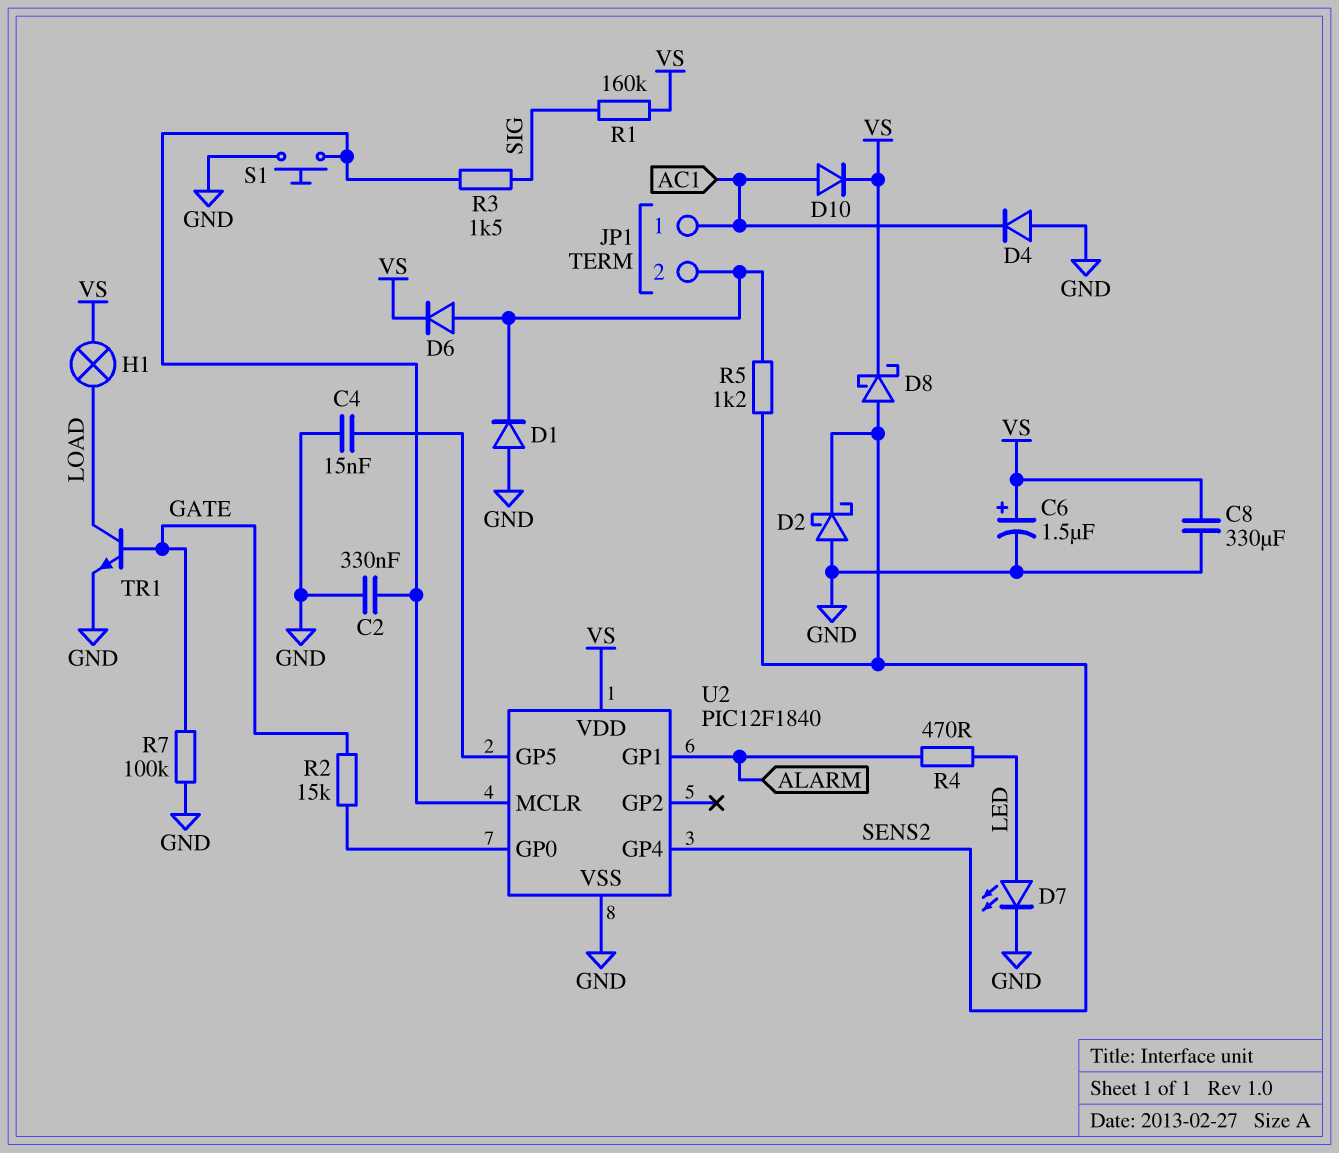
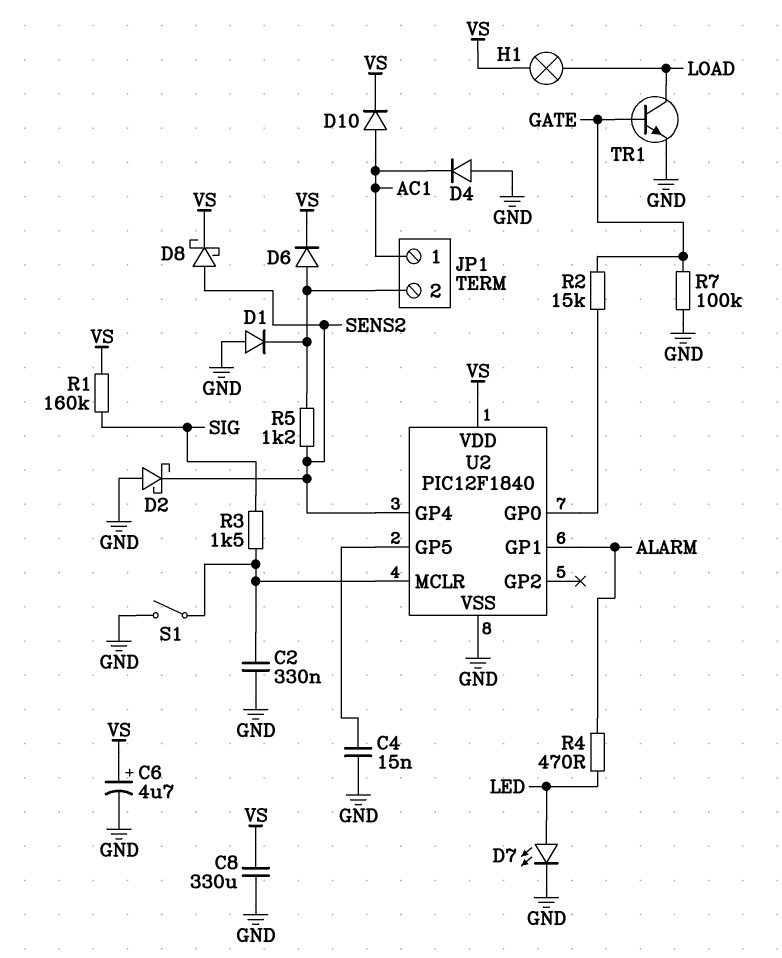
C6: 1.5uF (plus VS, minus GND) -> 4.7uF (plus VS, minus GND)
S1: button (GND, U2/MCLR) -> switch (GND, U2/MCLR)

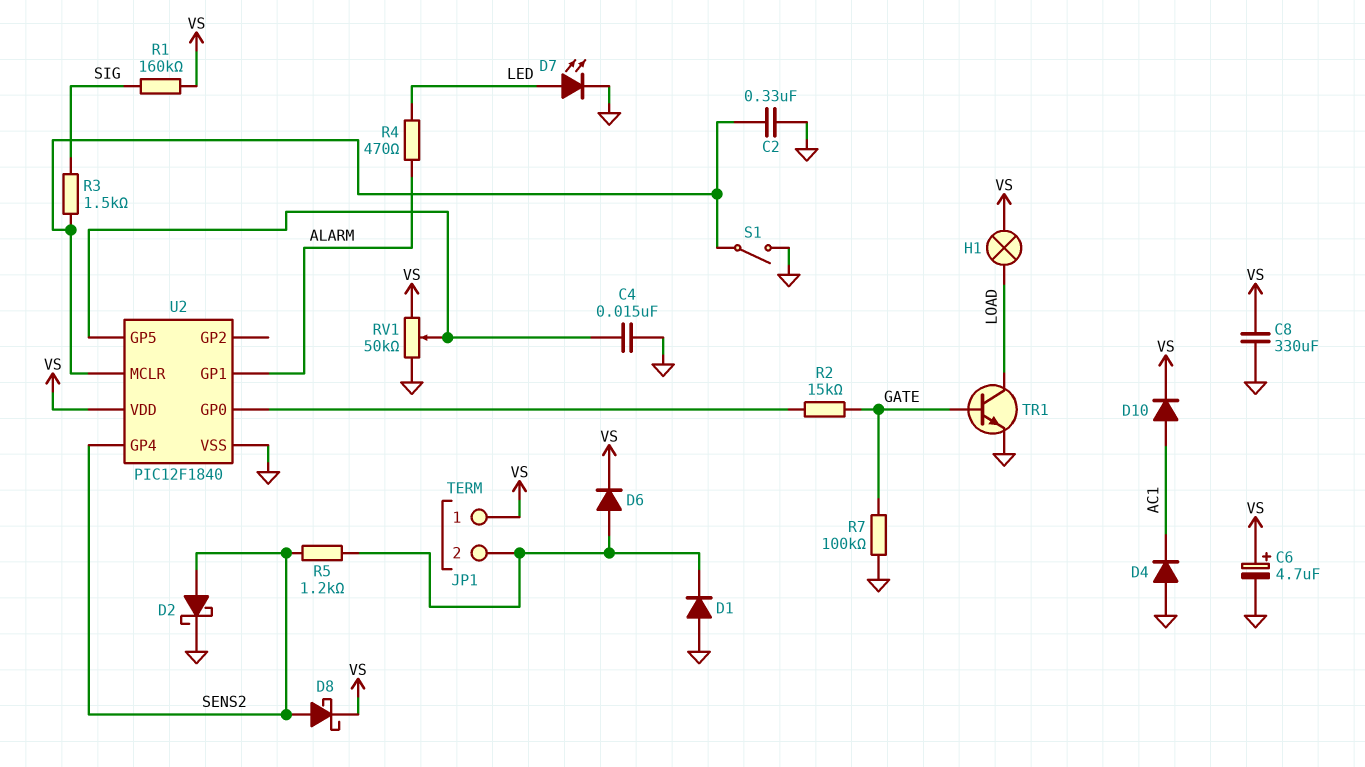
D2: schottky (A GND, K SENS2) -> schottky (A SENS2, K GND)
JP1 pin 1: AC1 -> VS
RV1: none -> 50k (GND, VS, wiper U2/GP5)

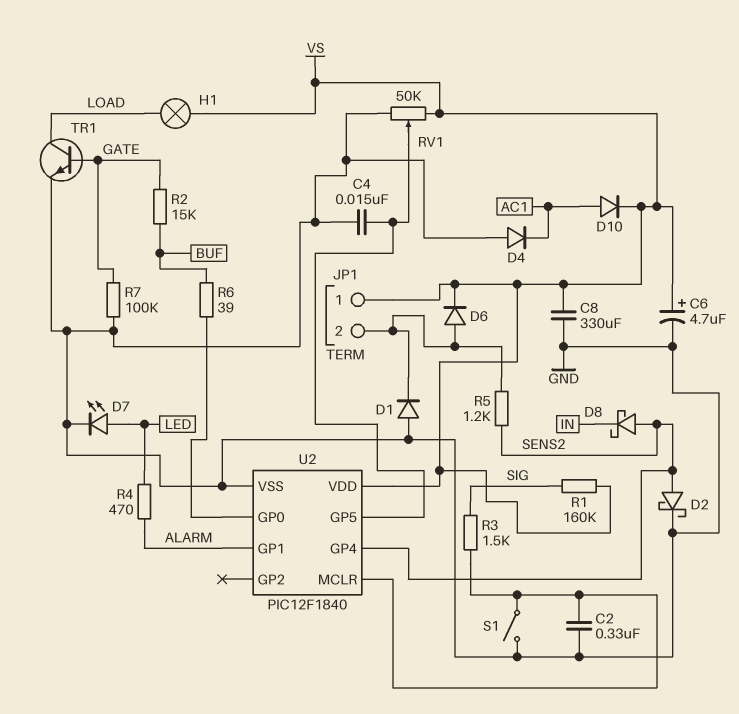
D8: schottky (A SENS2, K VS) -> schottky (A SENS2, K IN)
R2: 15k (GATE, U2/GP0) -> 15k (BUF, GATE)
R6: none -> 39 (BUF, U2/GP0)

